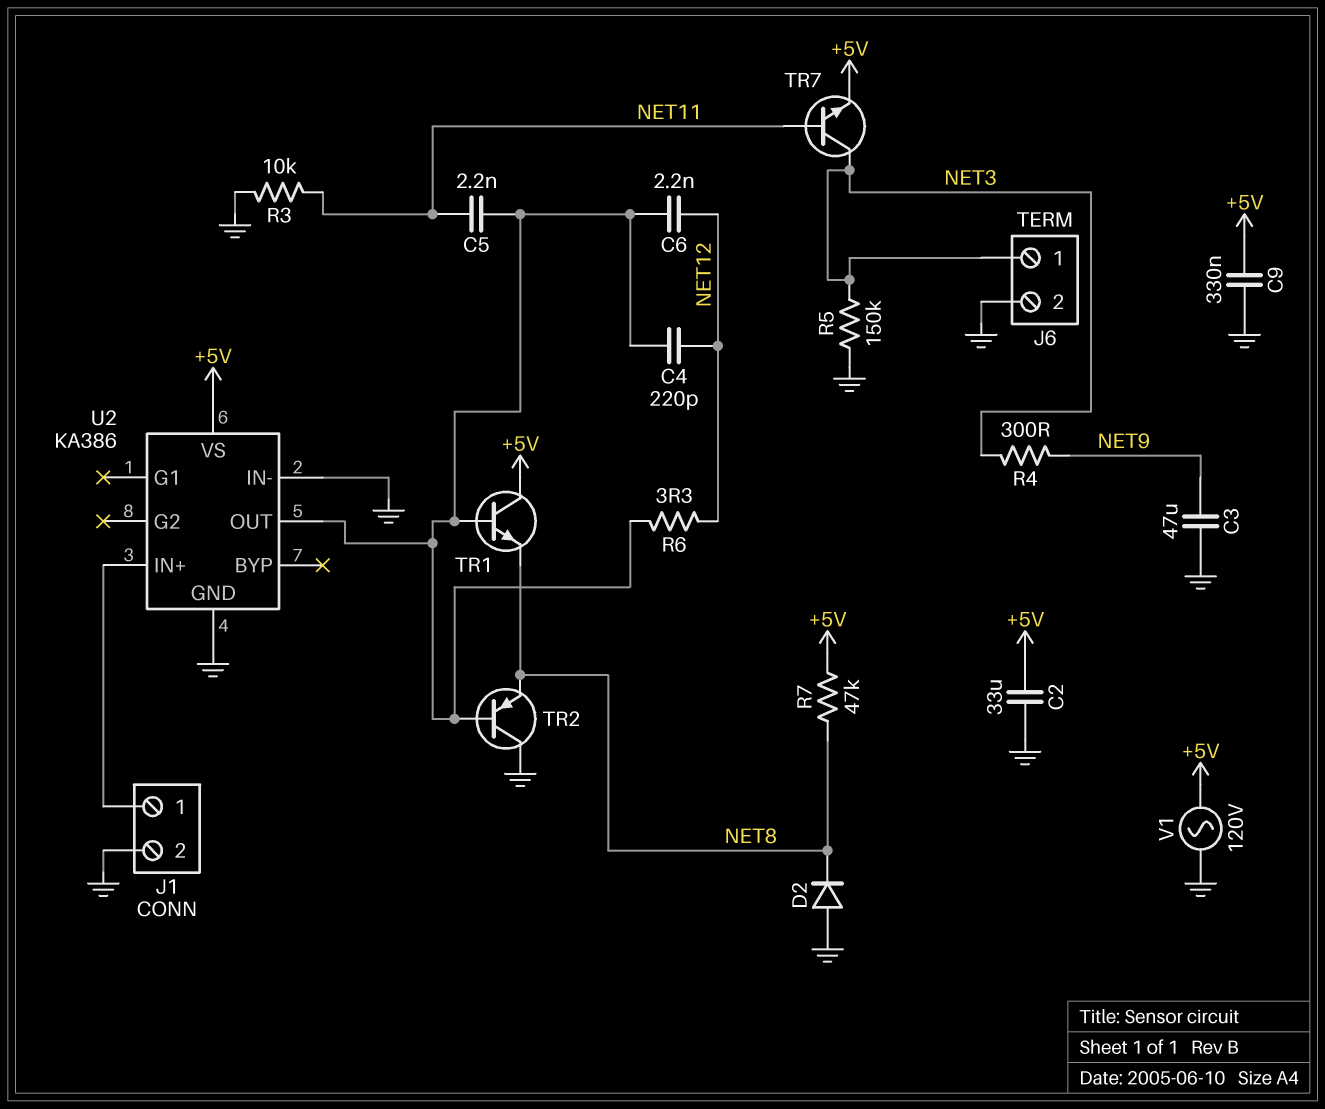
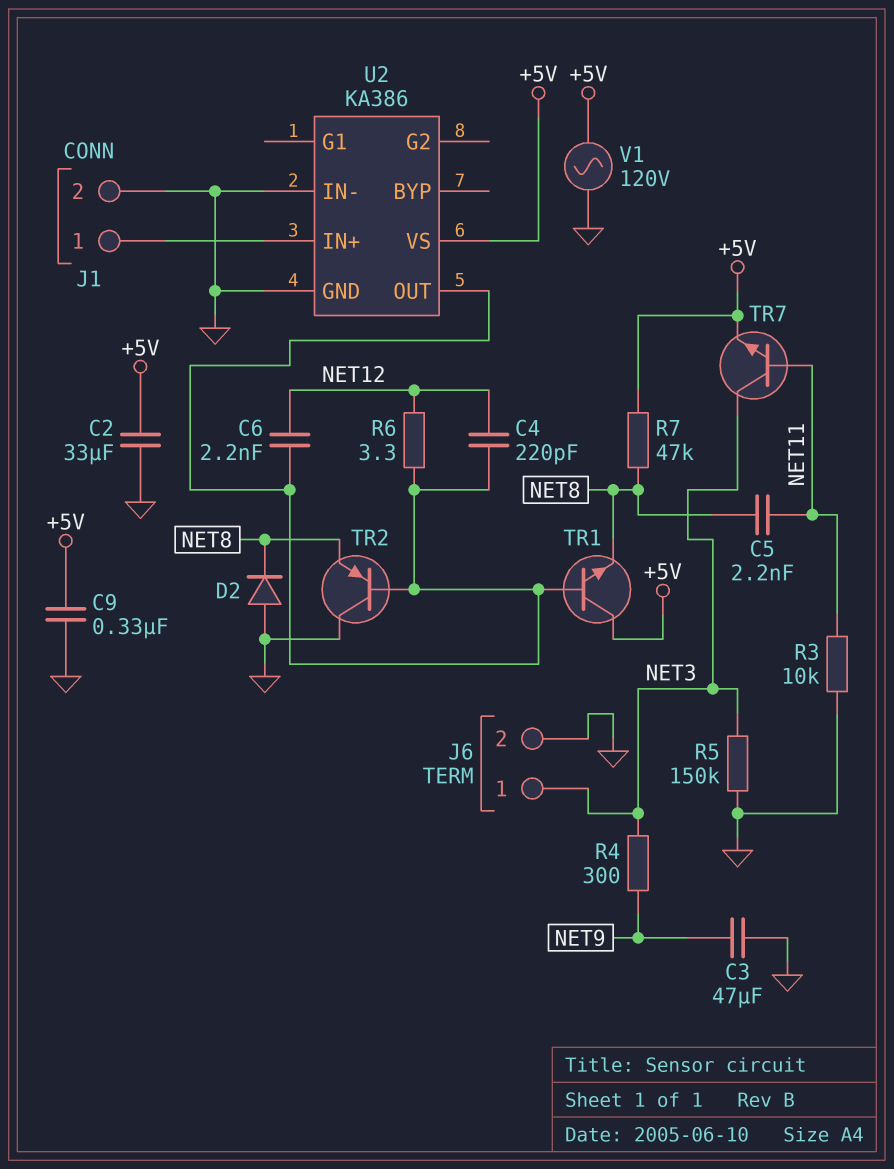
C5: 2.2nF (NET11, U2/OUT) -> 2.2nF (NET8, NET11)

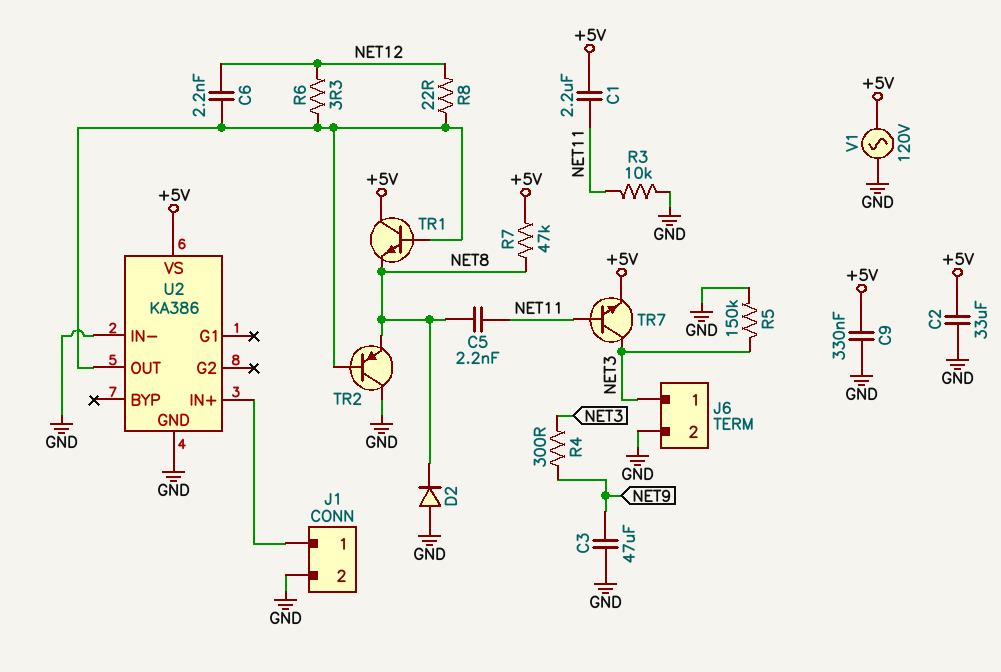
C1: none -> 2.2uF (+5V, NET11)
C4: 220pF (NET12, U2/OUT) -> none
R8: none -> 22 (NET12, U2/OUT)

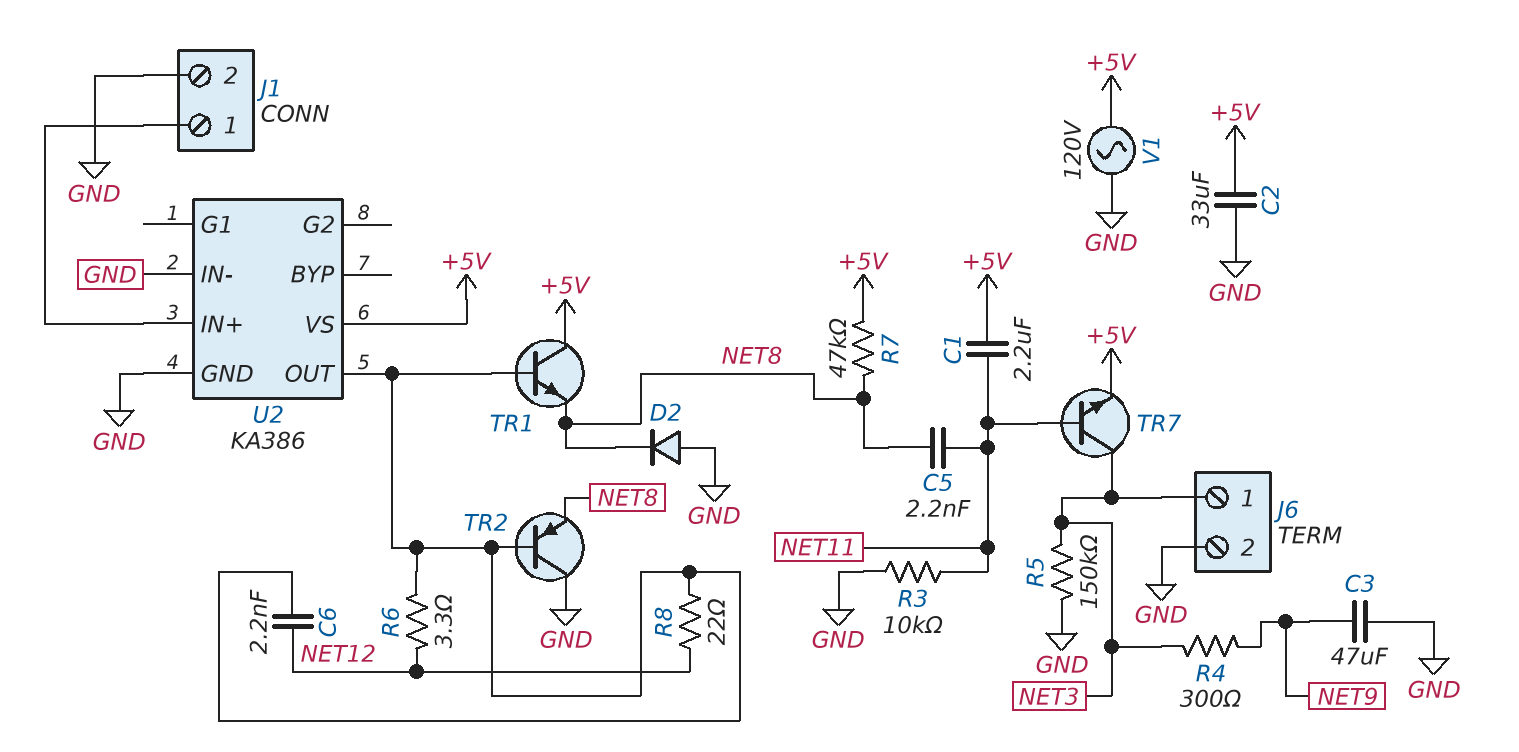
C9: 330nF (+5V, GND) -> none

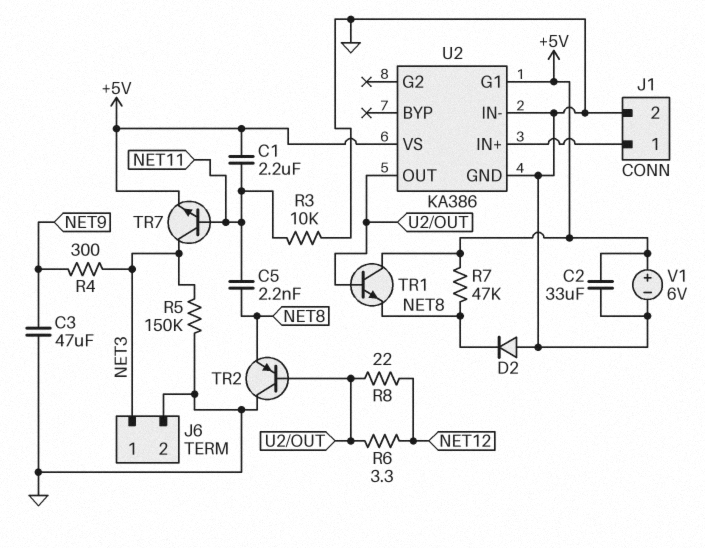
C6: 2.2nF (NET12, U2/OUT) -> none
U2 pin G1: none -> +5V
V1: AC 120V (+5V, GND) -> 6V (plus +5V, minus GND)

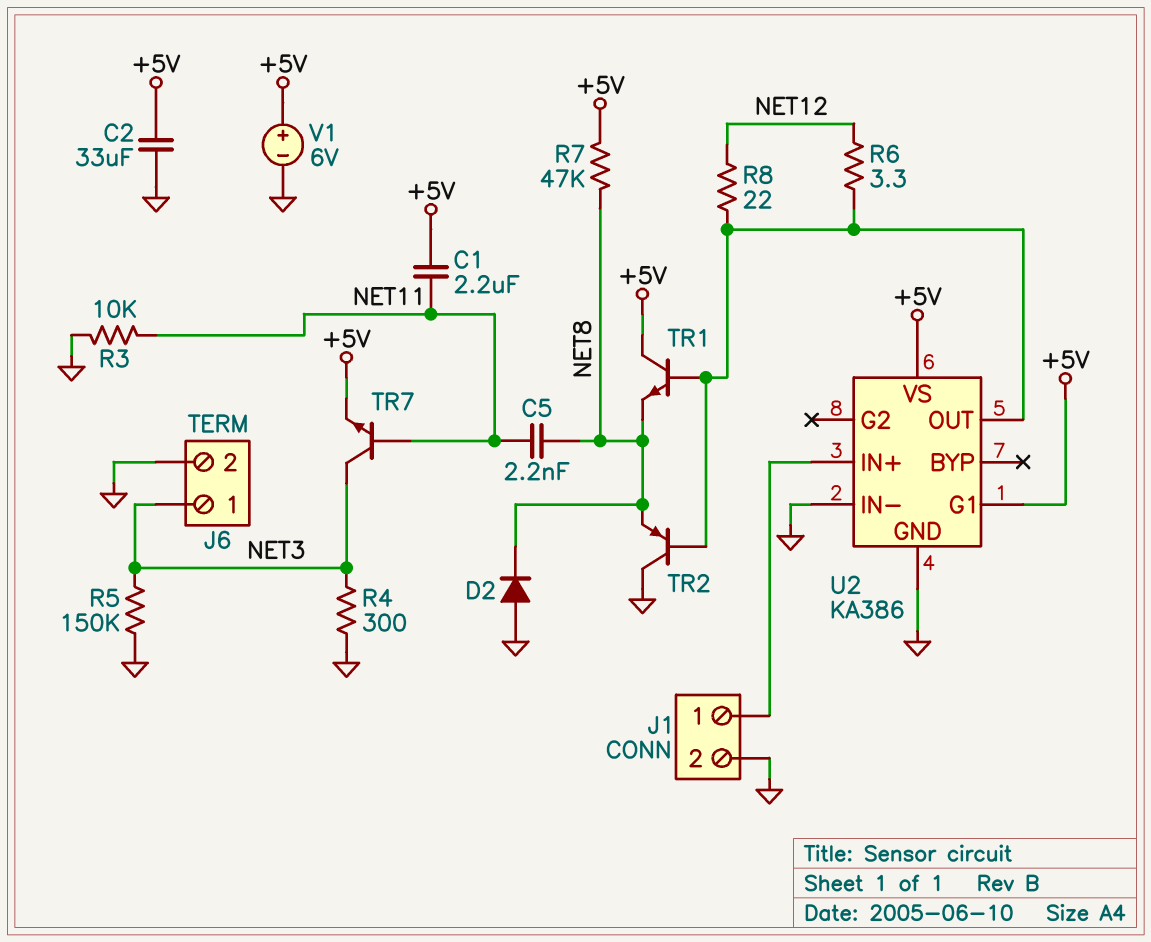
C3: 47uF (GND, NET9) -> none
R4: 300 (NET3, NET9) -> 300 (GND, NET3)

